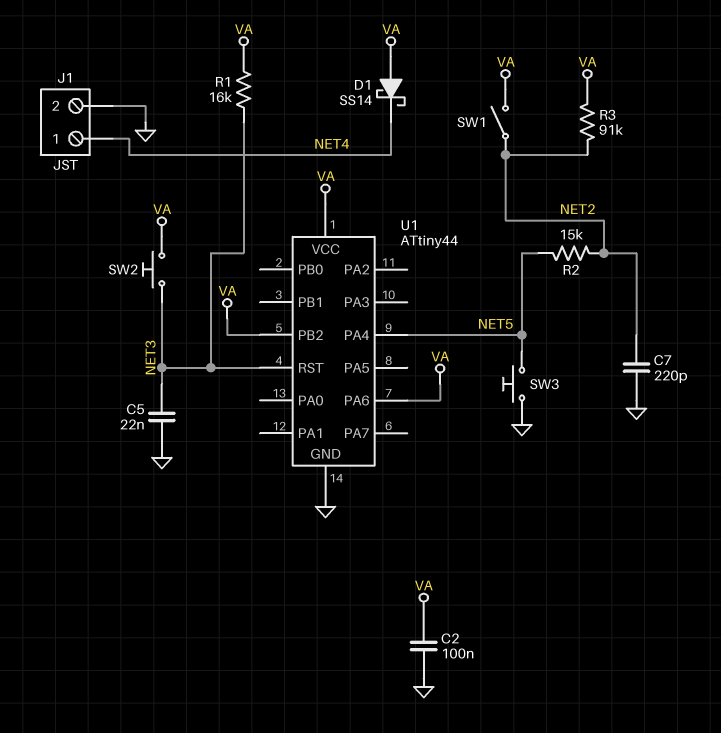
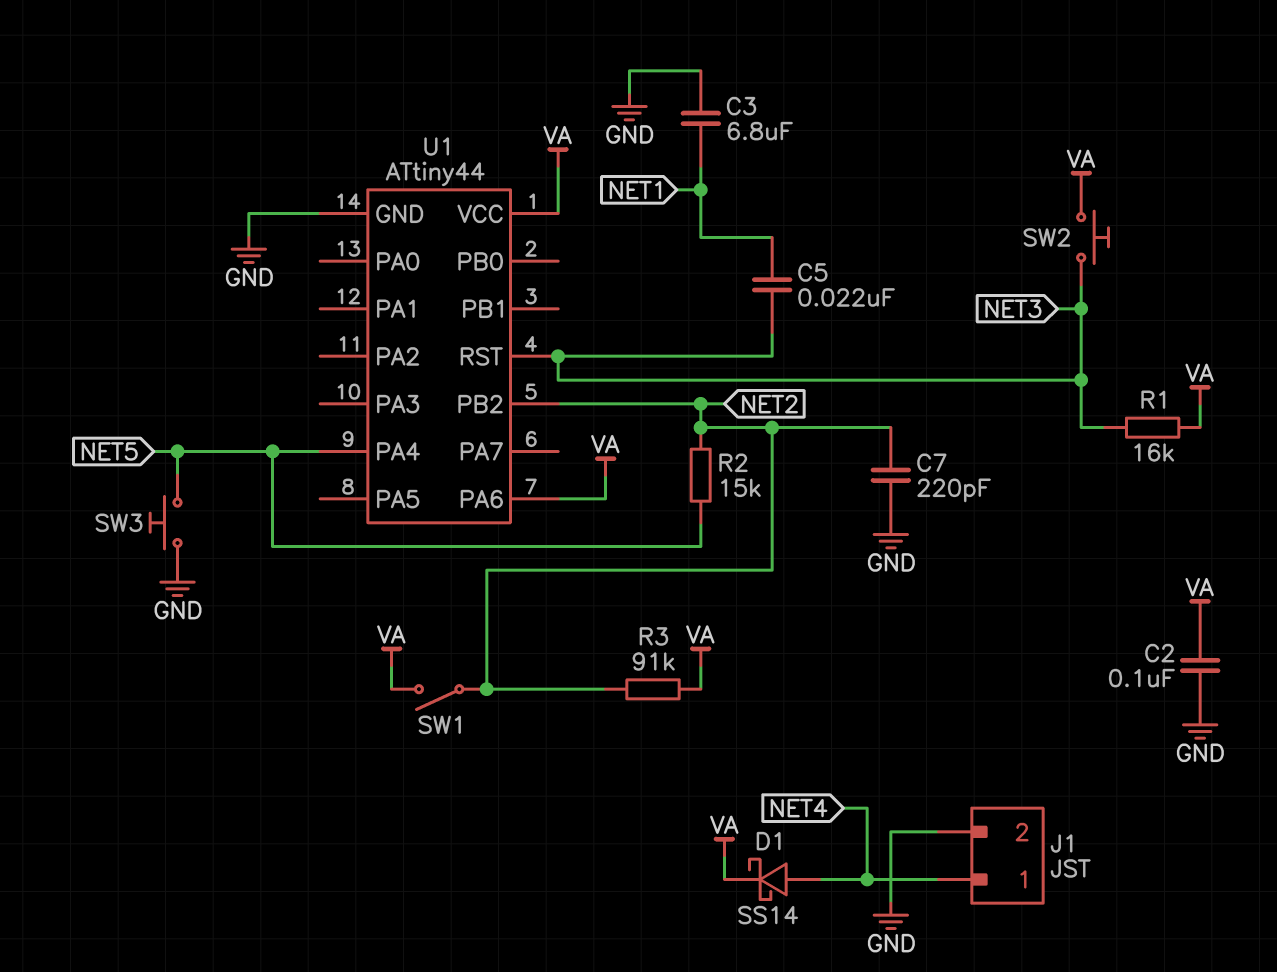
C3: none -> 6.8uF (GND, NET1)
C5: 22nF (GND, NET3) -> 22nF (NET1, NET3)
D1: schottky SS14 (A VA, K NET4) -> schottky SS14 (A NET4, K VA)
U1 pin PB2: VA -> NET2

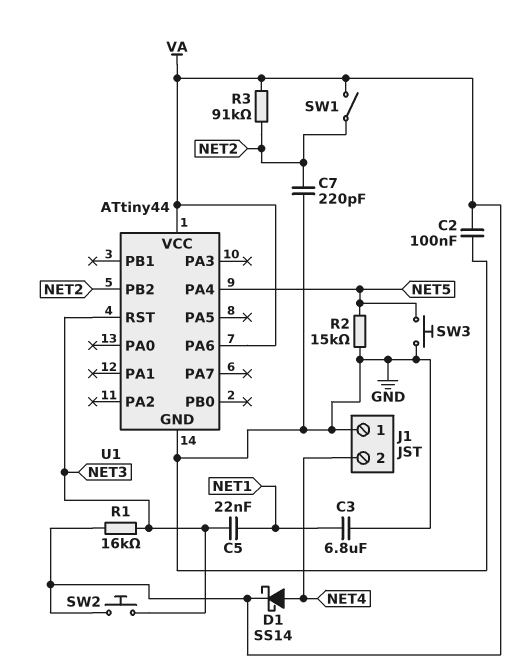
J1 pin 1: NET4 -> GND
J1 pin 2: GND -> NET4
R2: 15k (NET2, NET5) -> 15k (GND, NET5)

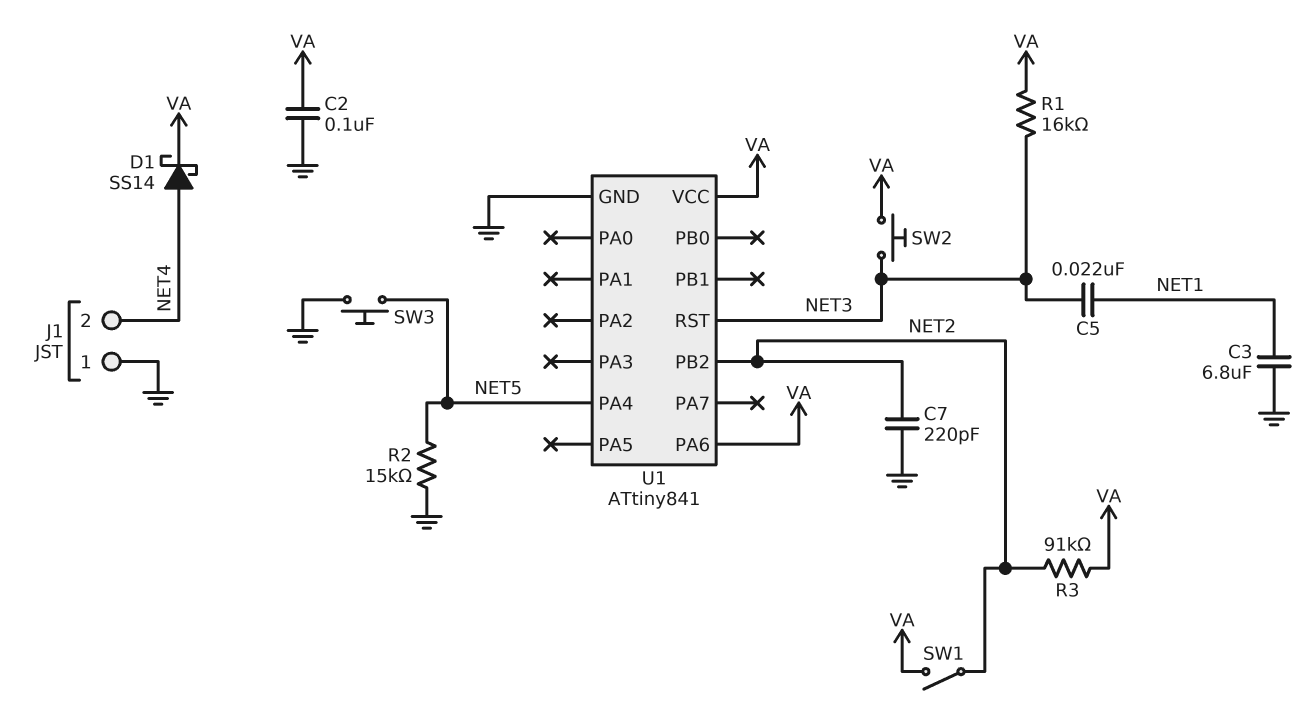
U1: ATtiny44 -> ATtiny841

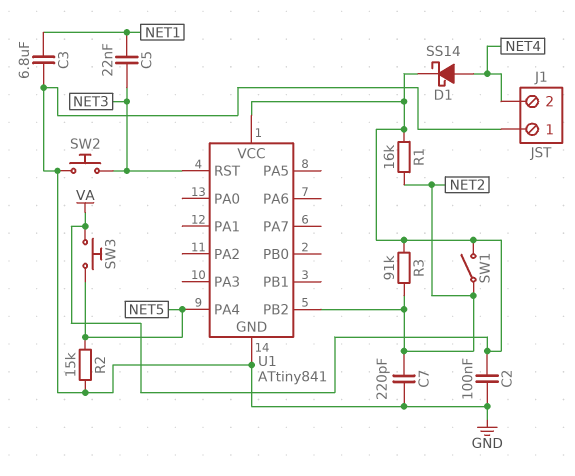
R1: 16k (NET3, VA) -> 16k (NET2, VA)
SW2: button (NET3, VA) -> button (GND, NET3)
SW3: button (GND, NET5) -> button (NET5, VA)
U1 pin PA6: VA -> none

